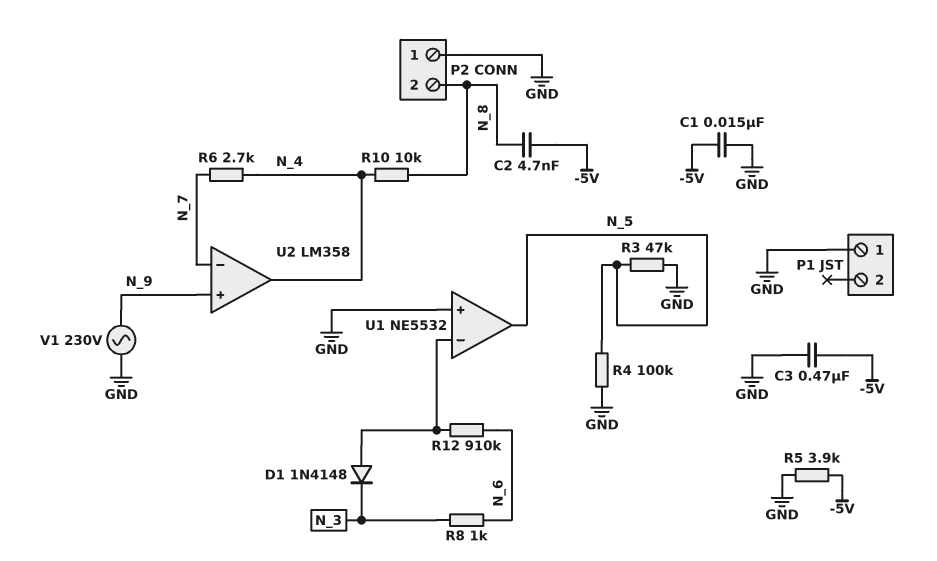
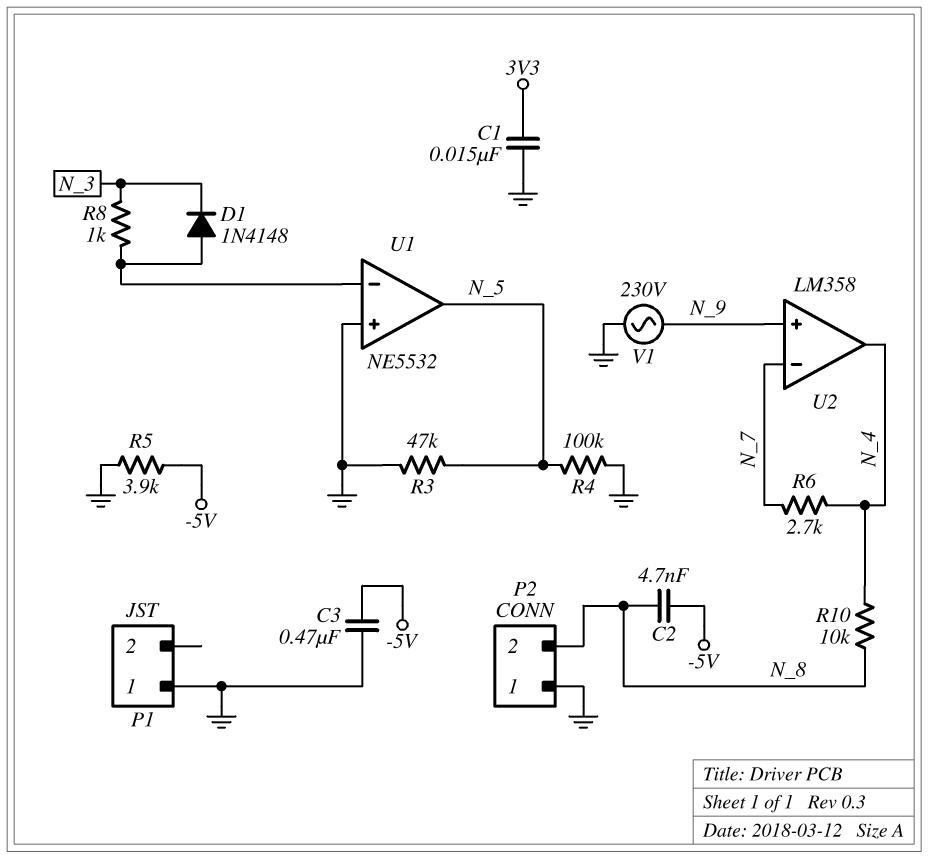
C1: 15nF (-5V, GND) -> 15nF (3V3, GND)
R8: 1k (N_3, N_6) -> 1k (N_3, U1/in-)
R12: 910k (N_6, U1/in-) -> none

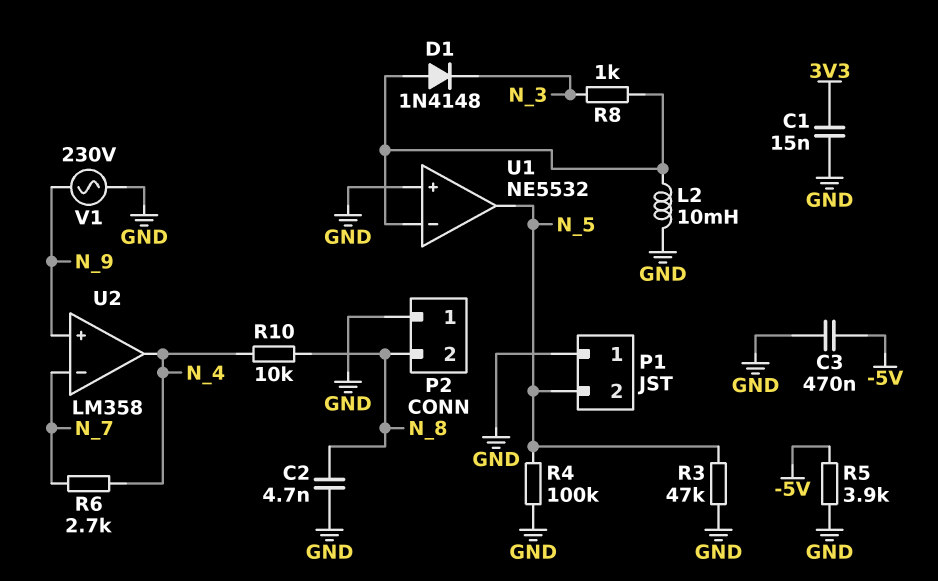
C2: 4.7nF (-5V, N_8) -> 4.7nF (GND, N_8)
L2: none -> 10mH (GND, U1/in-)
P1 pin 2: none -> N_5

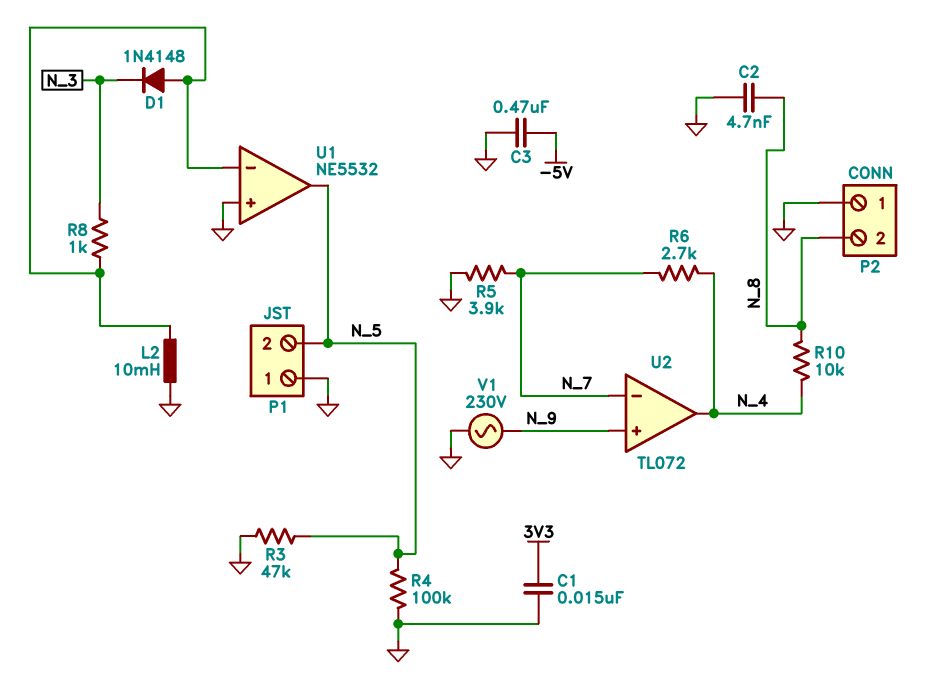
R5: 3.9k (-5V, GND) -> 3.9k (GND, N_7)
U2: LM358 -> TL072

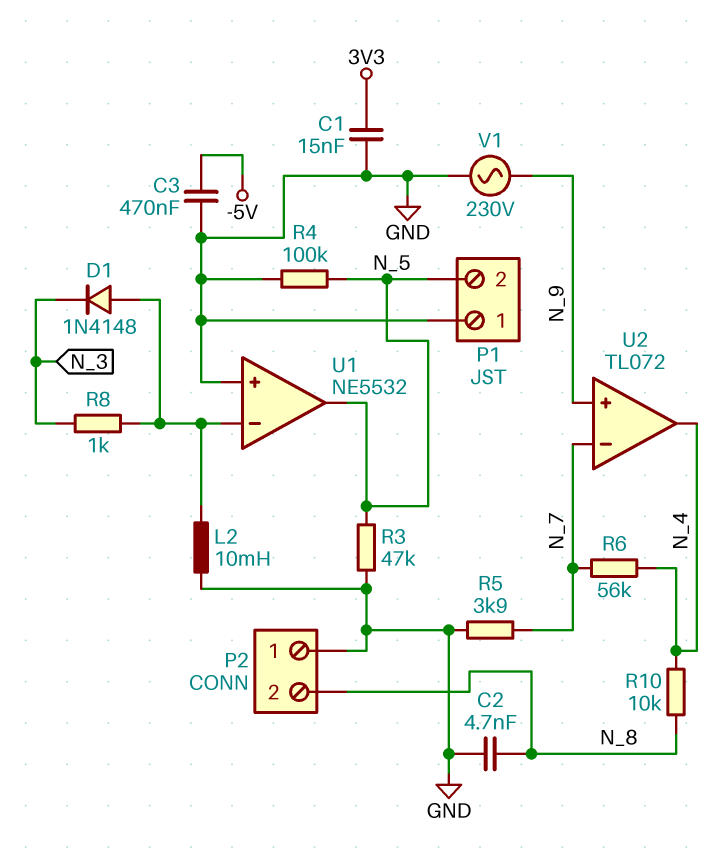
R6: 2.7k (N_4, N_7) -> 56k (N_4, N_7)

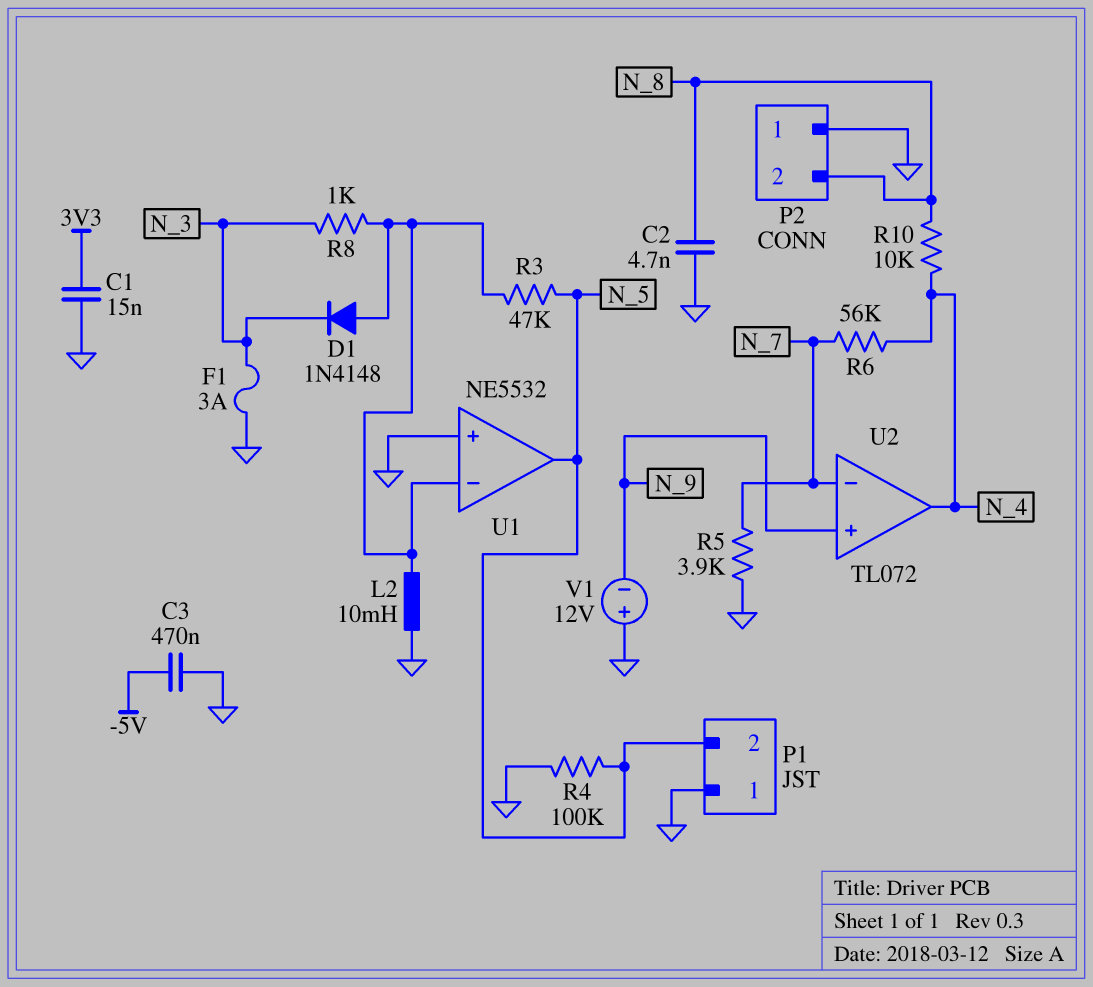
F1: none -> 3A (GND, N_3)
R3: 47k (GND, N_5) -> 47k (N_5, U1/in-)
V1: AC 230V (GND, N_9) -> 12V (plus GND, minus N_9)

